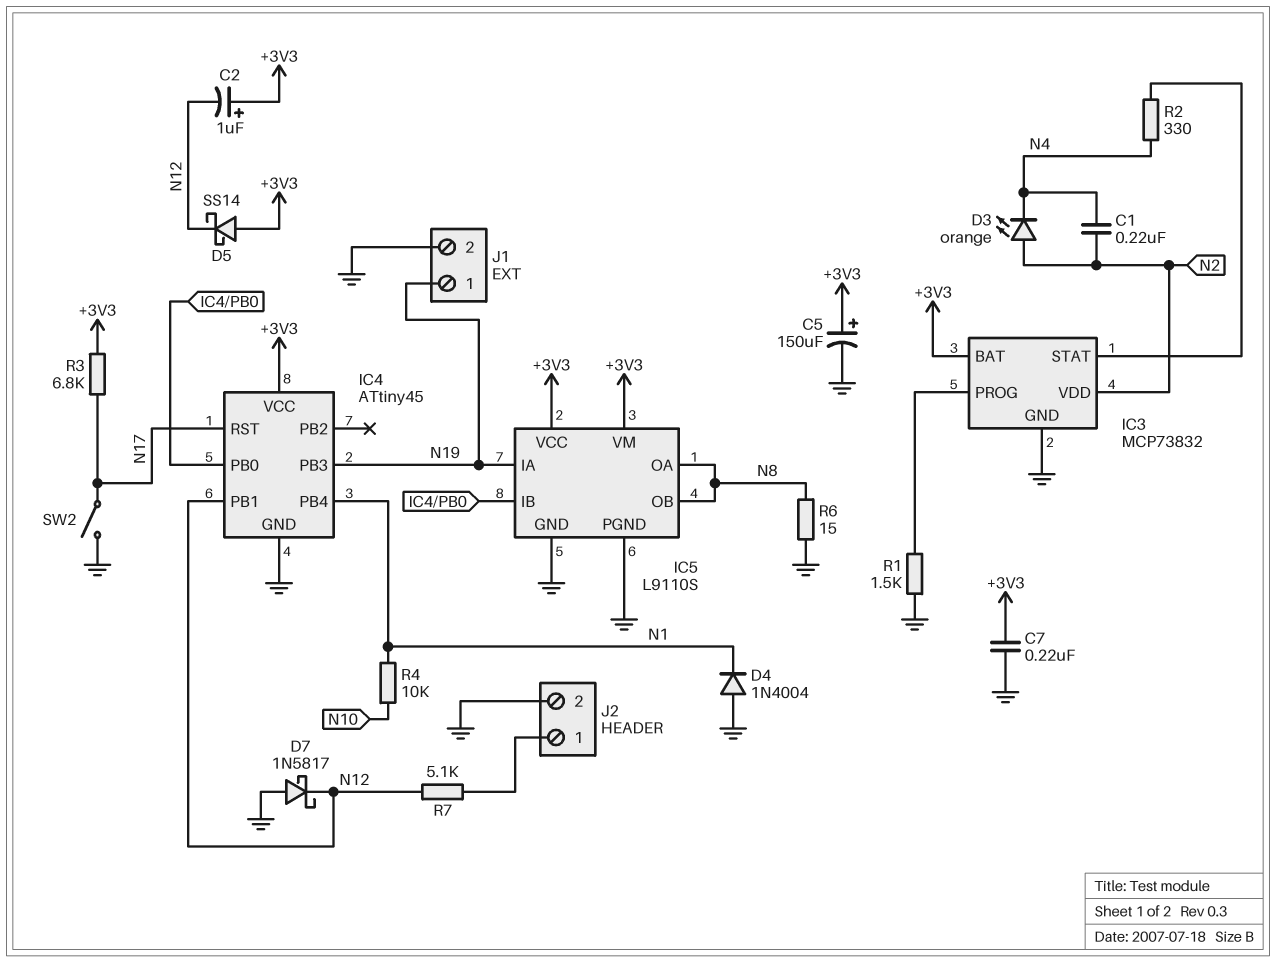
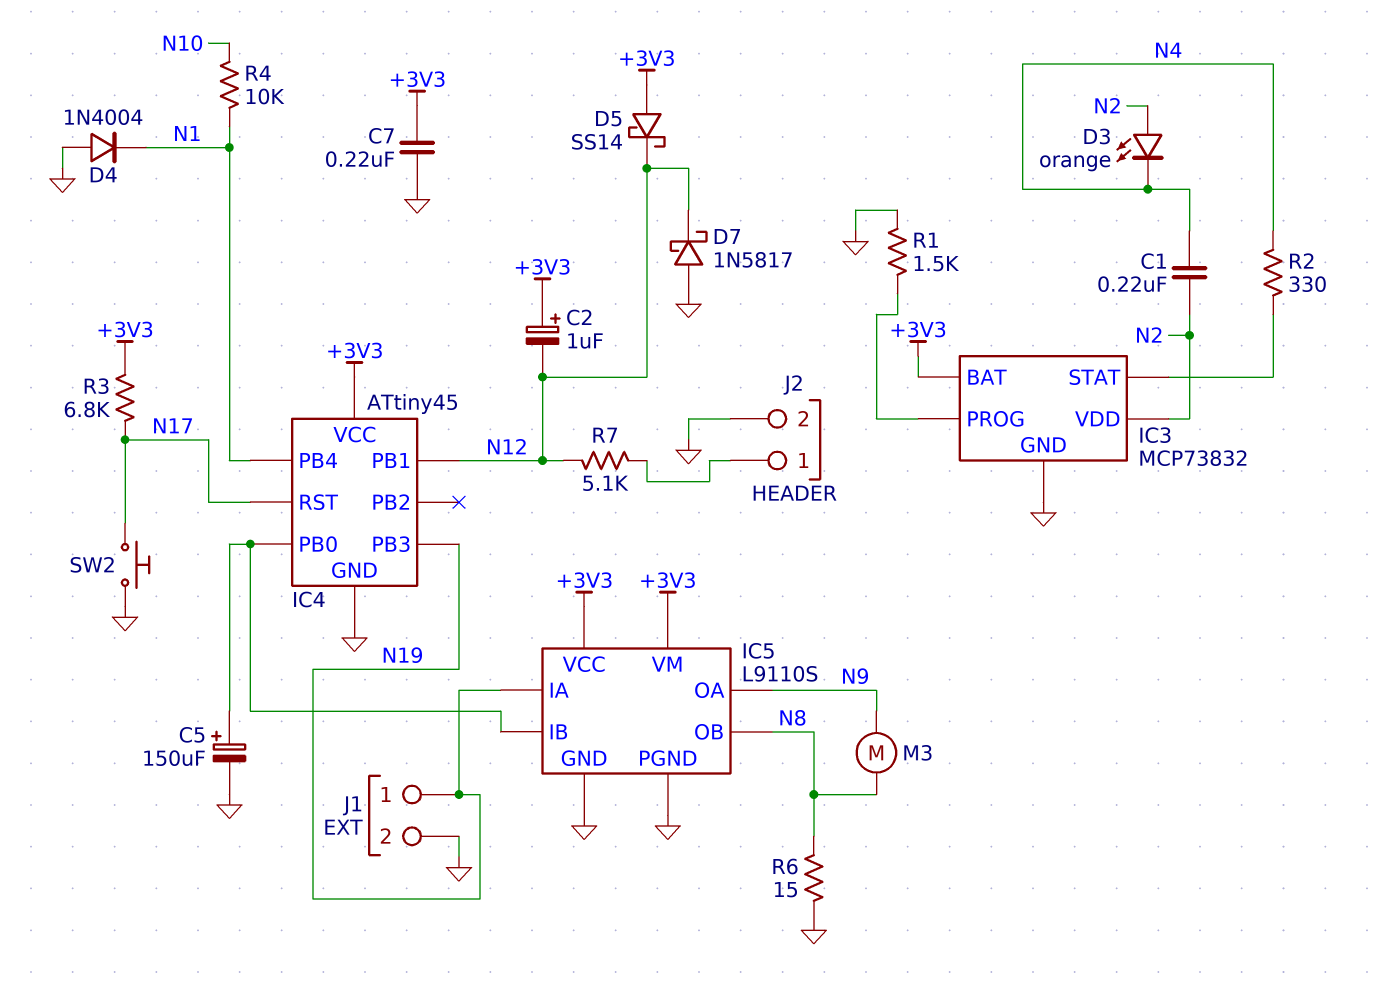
C5: 150uF (plus +3V3, minus GND) -> 150uF (plus IC4/PB0, minus GND)
IC5 pin OA: N8 -> N9
M3: none -> motor (N8, N9)
SW2: switch (GND, N17) -> button (GND, N17)

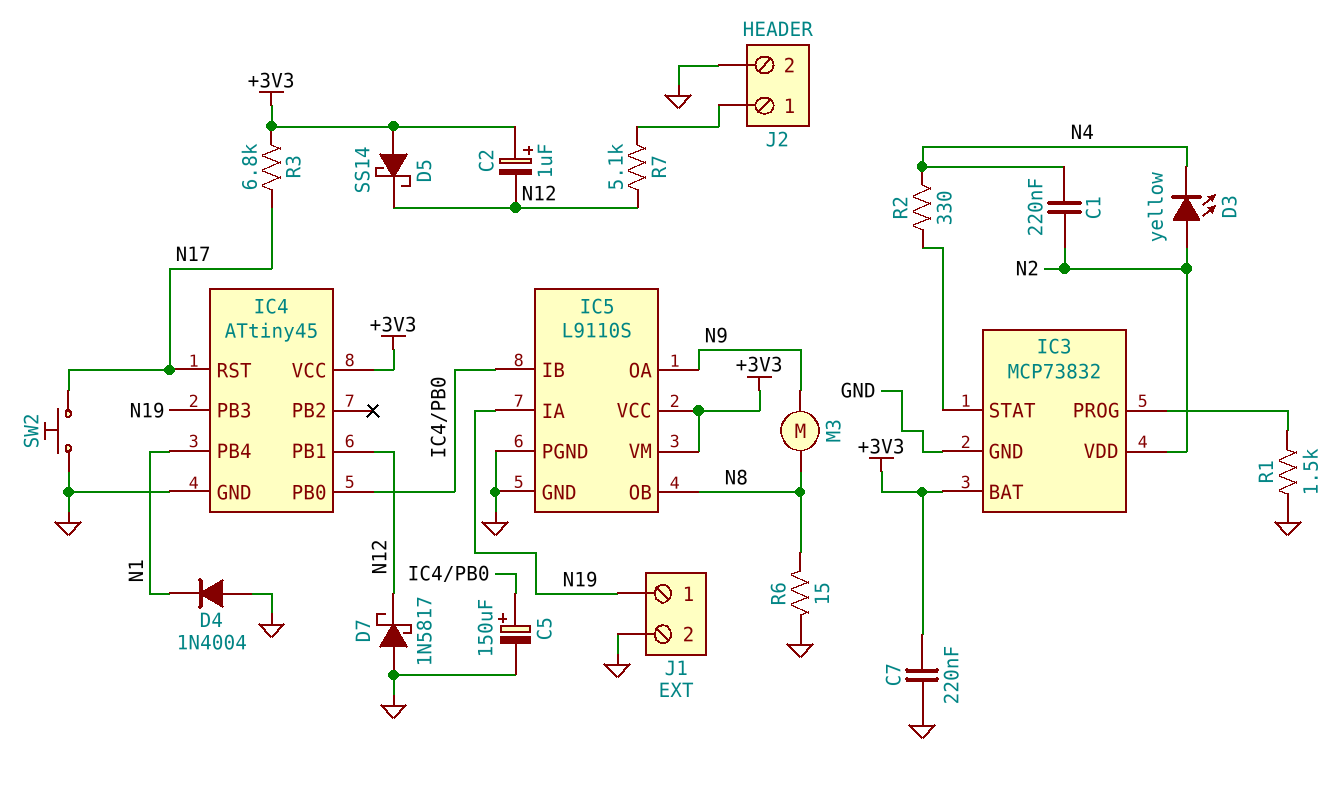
D3: LED orange (A N2, K N4) -> LED yellow (A N2, K N4)
R4: 10k (N1, N10) -> none

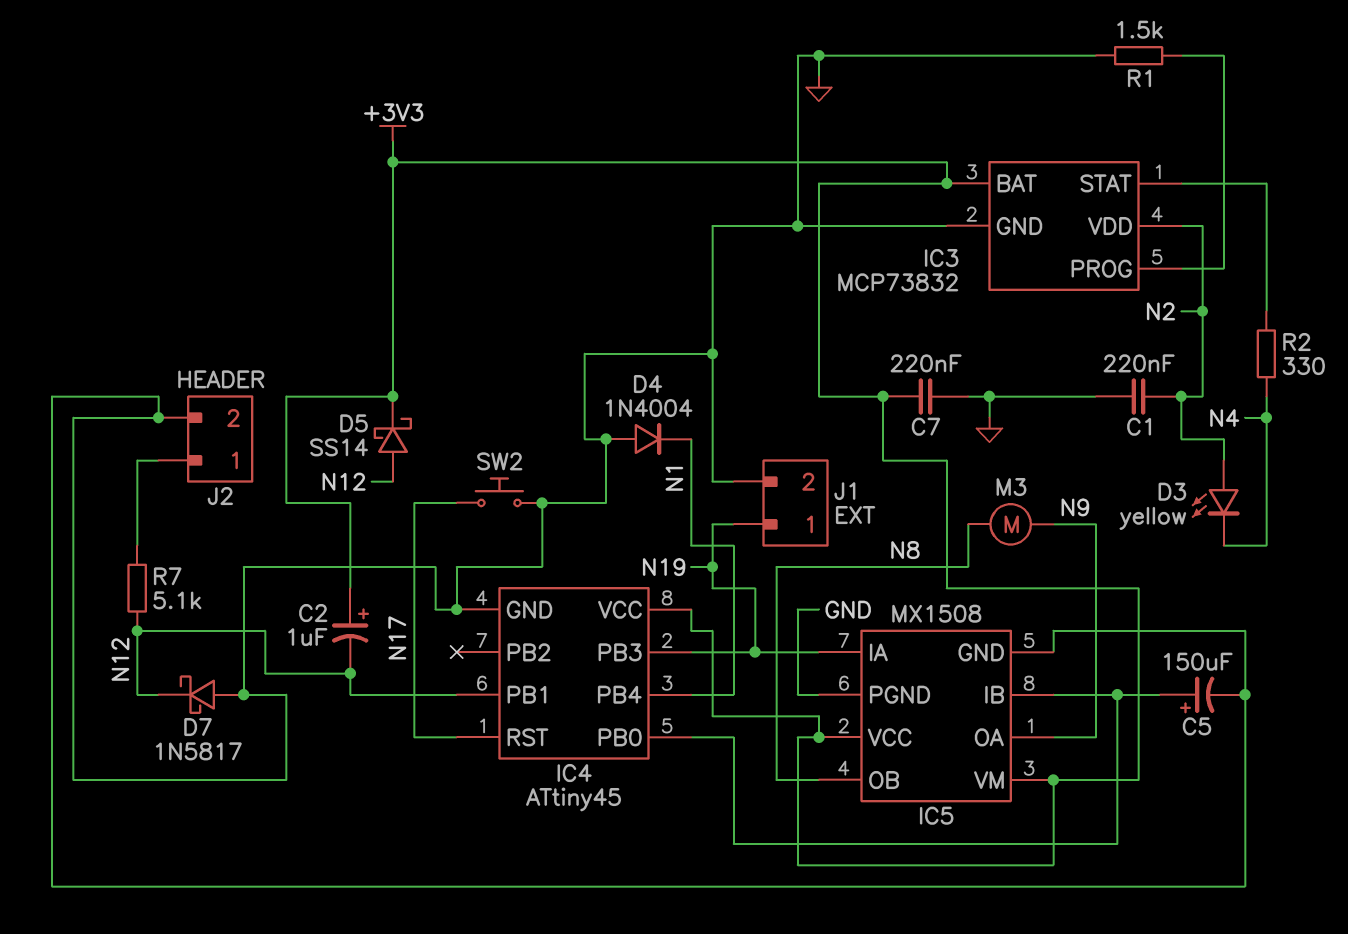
C1: 220nF (N2, N4) -> 220nF (GND, N2)
D5: schottky SS14 (A +3V3, K N12) -> schottky SS14 (A N12, K +3V3)
IC5: L9110S -> MX1508
R3: 6.8k (+3V3, N17) -> none
R6: 15 (GND, N8) -> none

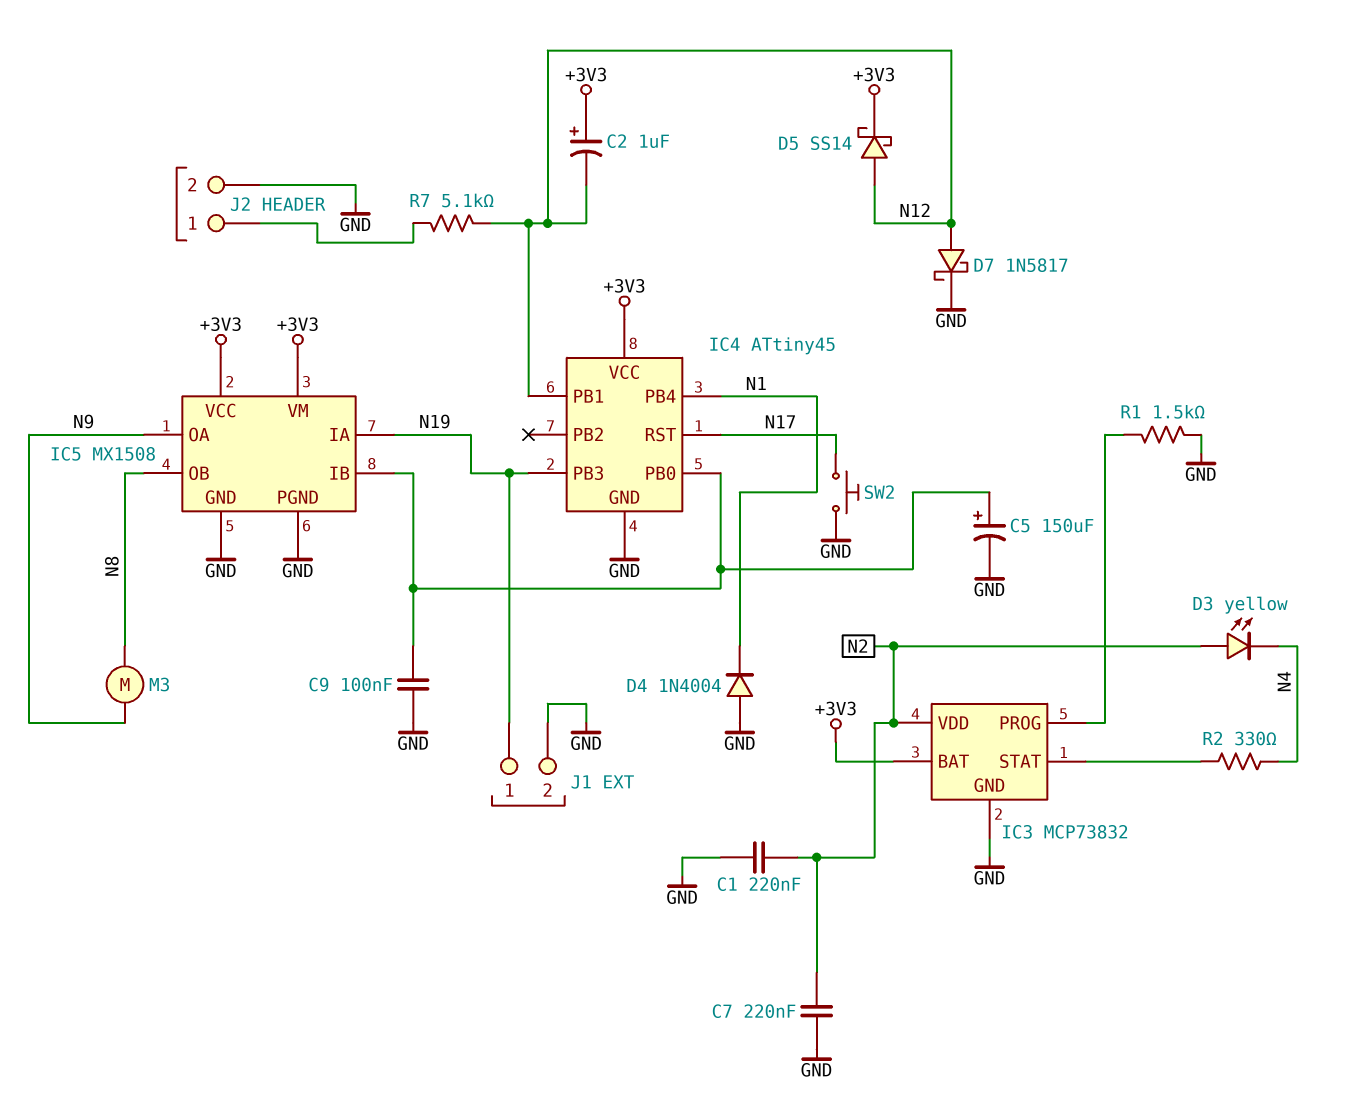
C7: 220nF (+3V3, GND) -> 220nF (GND, N2)
C9: none -> 100nF (GND, IC4/PB0)
D7: schottky 1N5817 (A GND, K N12) -> schottky 1N5817 (A N12, K GND)

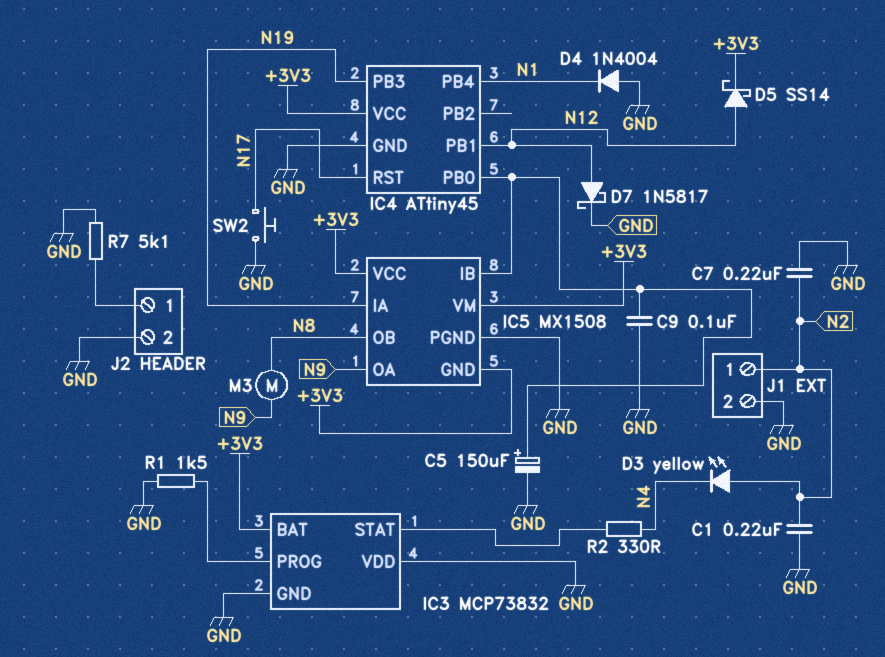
C2: 1uF (plus +3V3, minus N12) -> none
IC3 pin VDD: N2 -> GND
IC5 pin GND: GND -> +3V3
J1 pin 1: N19 -> N2
R7: 5.1k (J2/1, N12) -> 5.1k (GND, J2/1)

